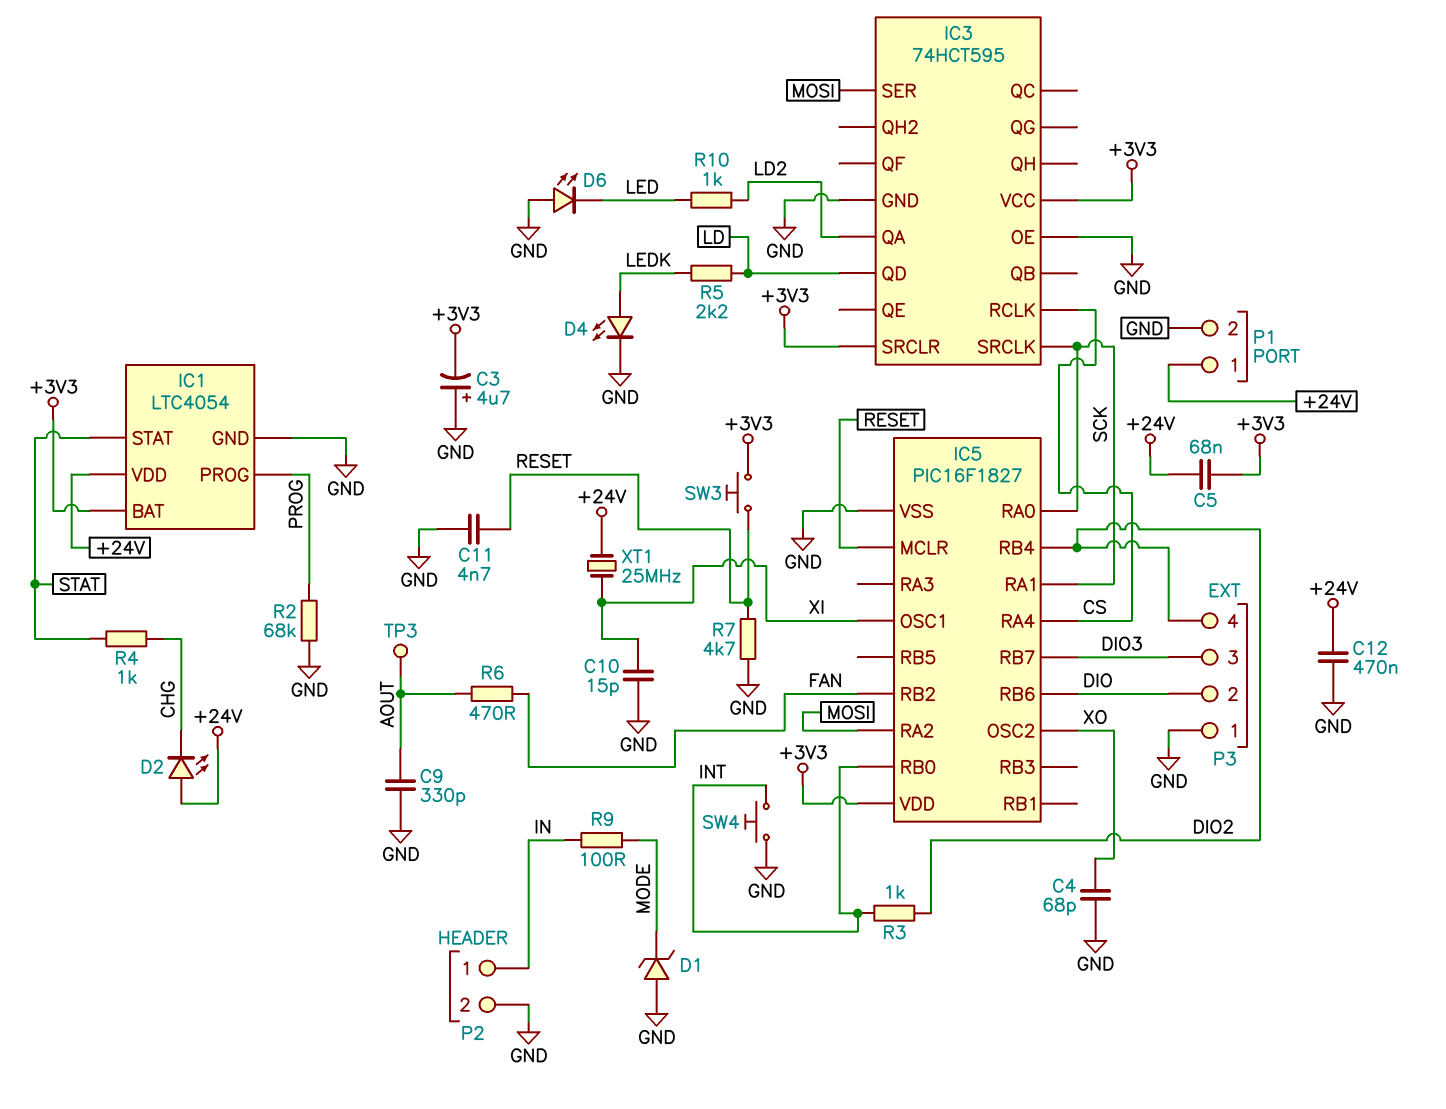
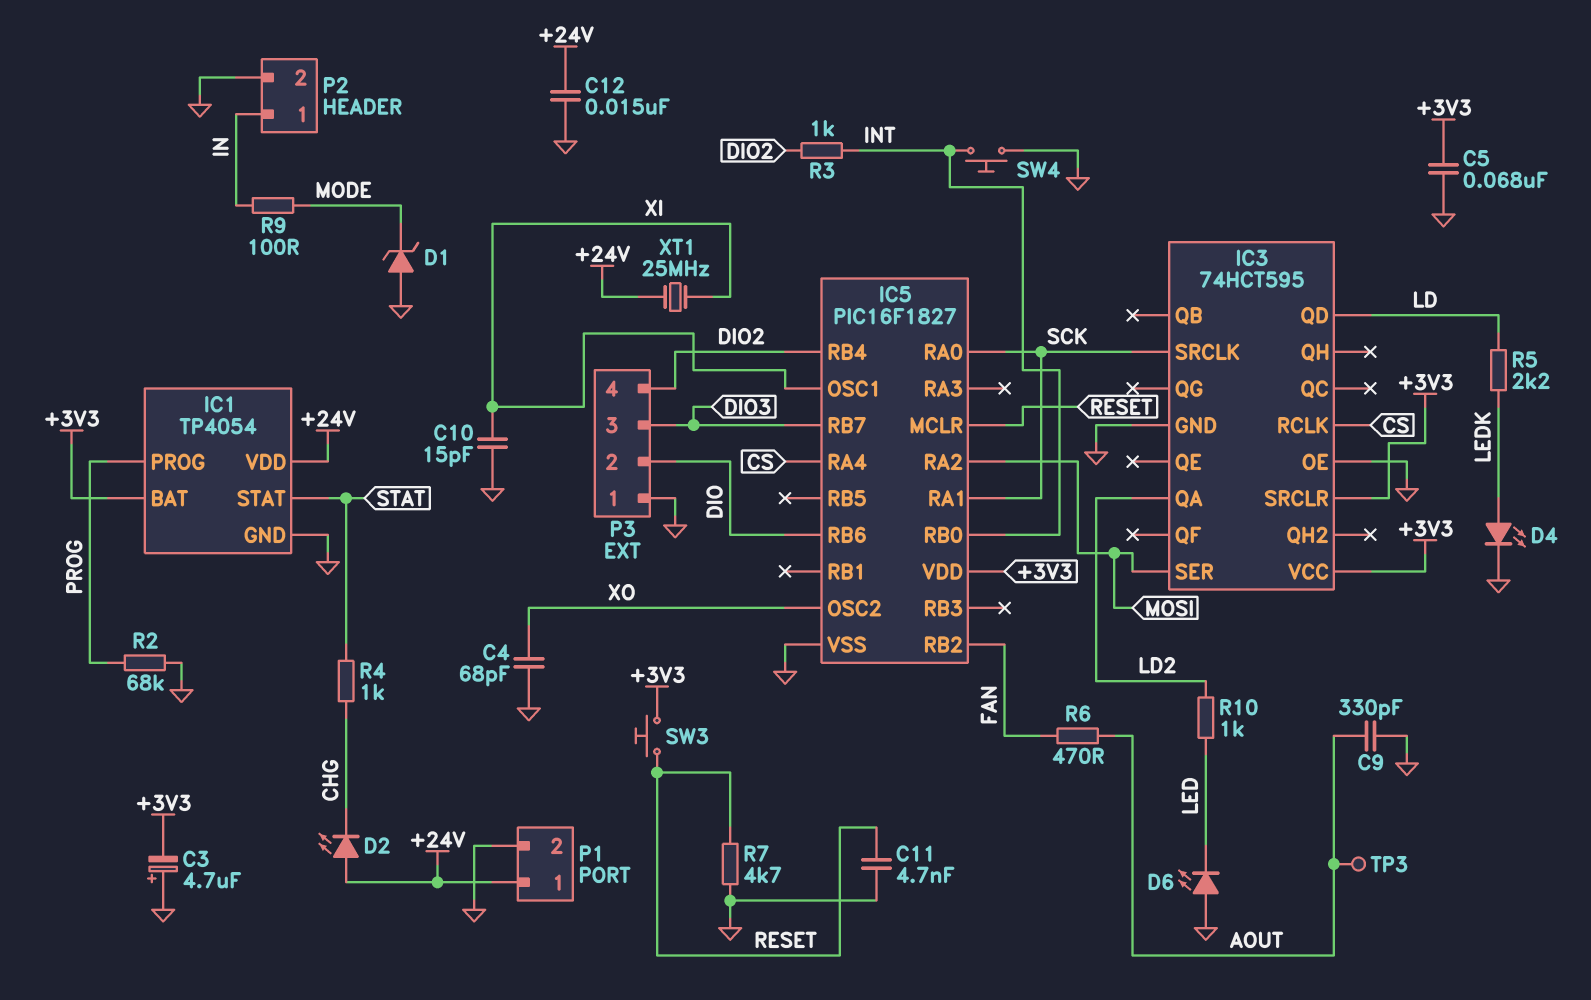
C5: 68nF (+3V3, +24V) -> 68nF (+3V3, GND)
C12: 470nF (+24V, GND) -> 15nF (+24V, GND)
IC1: LTC4054 -> TP4054

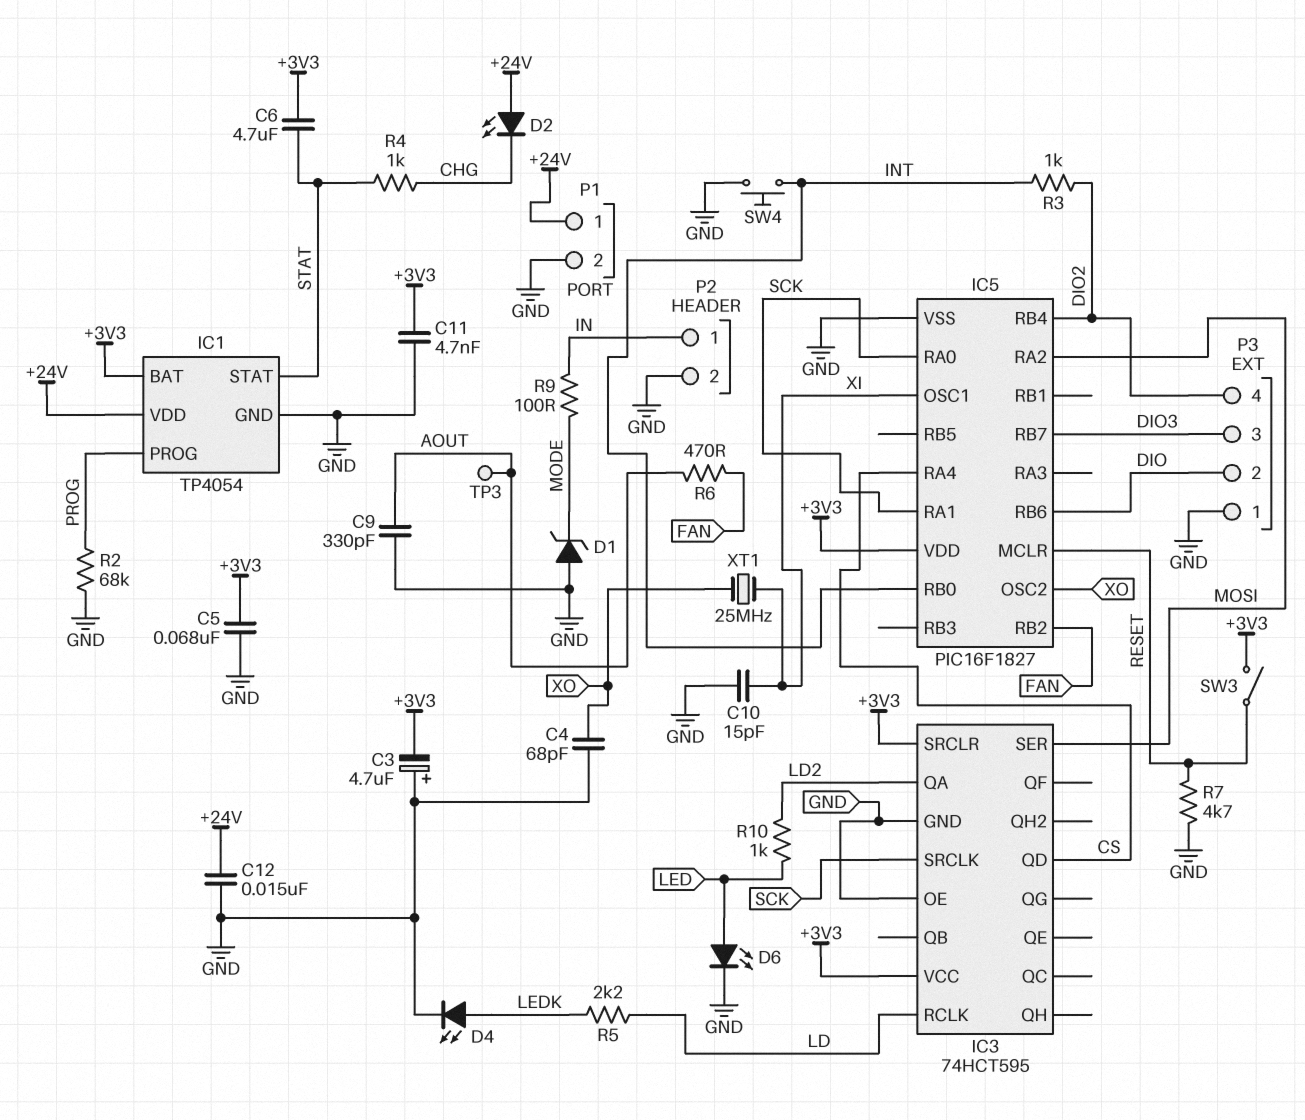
C6: none -> 4.7uF (+3V3, STAT)
C11: 4.7nF (GND, RESET) -> 4.7nF (+3V3, GND)
D6: LED (A GND, K LED) -> LED (A LED, K GND)
IC3 pin QD: LD -> CS
IC3 pin RCLK: CS -> LD
SW3: button (+3V3, RESET) -> switch (+3V3, RESET)
XT1: 25MHz (+24V, XI) -> 25MHz (XI, XO)

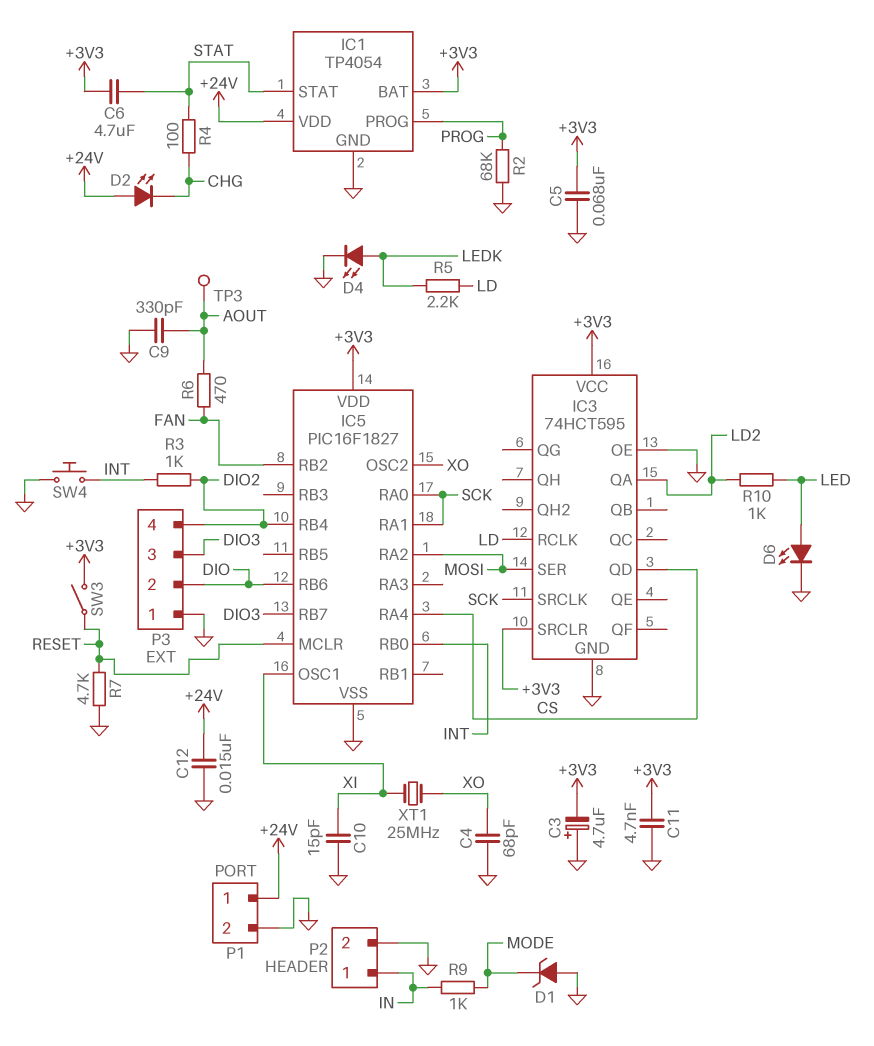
R4: 1k (CHG, STAT) -> 100 (CHG, STAT)
R9: 100 (IN, MODE) -> 1k (IN, MODE)

